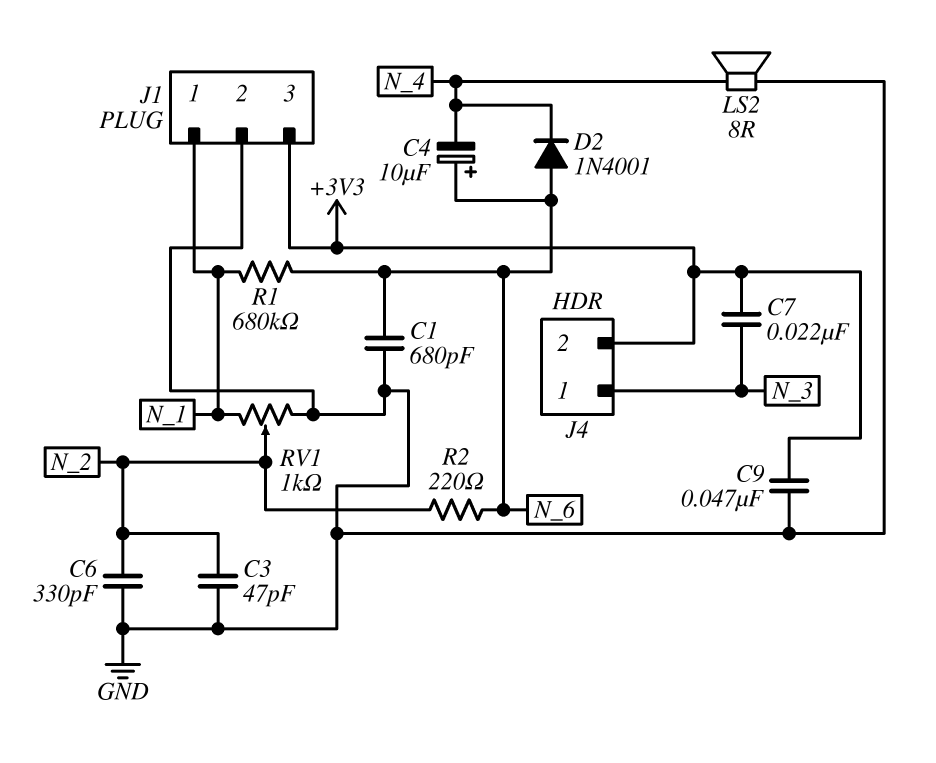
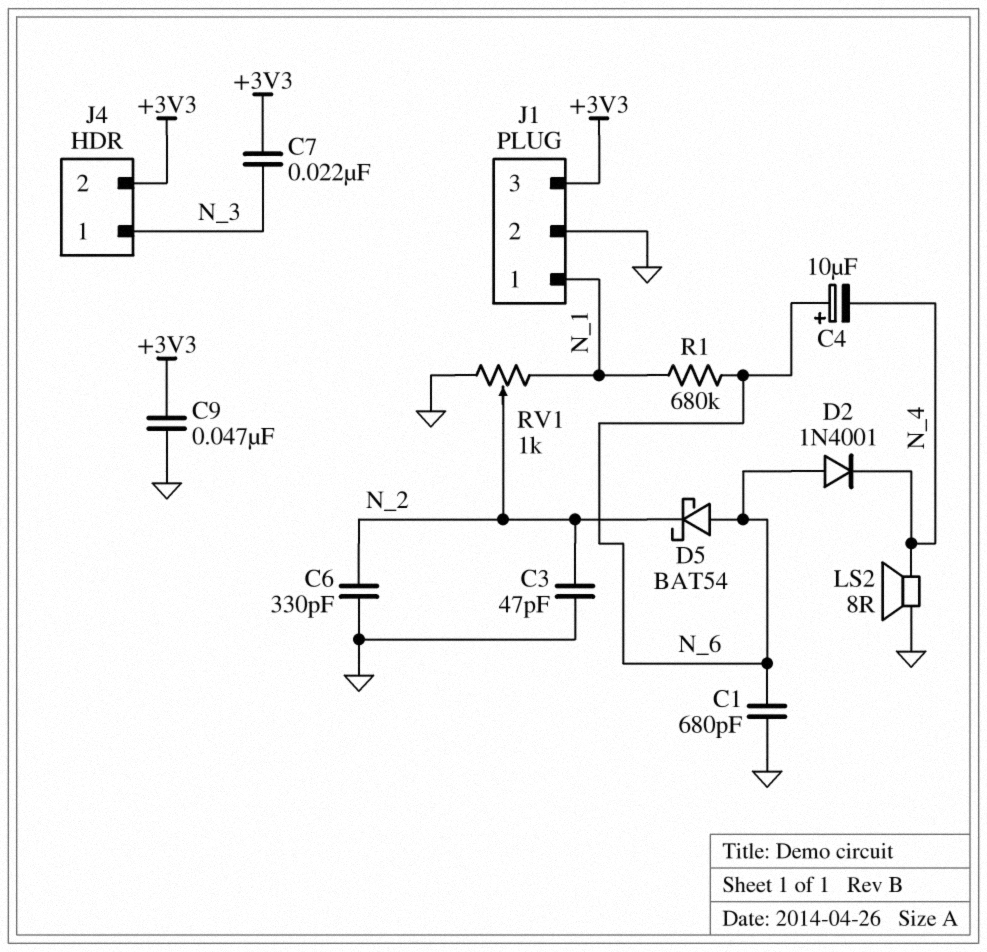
D5: none -> schottky BAT54 (A N_6, K N_2)
R2: 220 (N_2, N_6) -> none

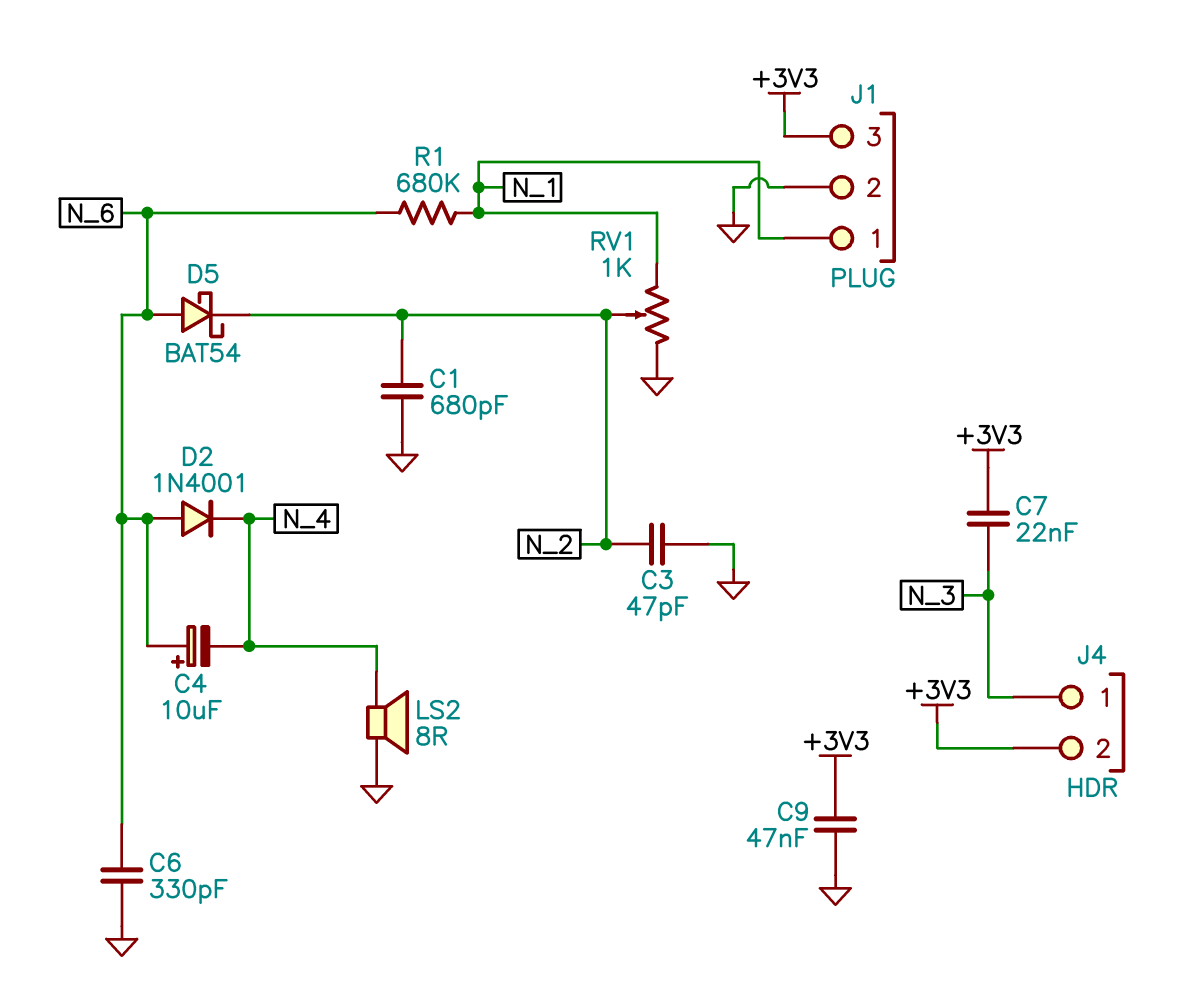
C1: 680pF (GND, N_6) -> 680pF (GND, N_2)
C6: 330pF (GND, N_2) -> 330pF (GND, N_6)

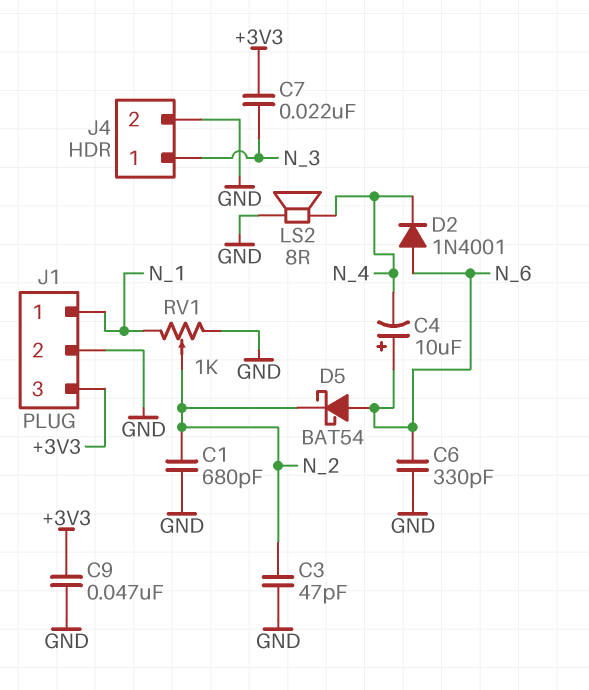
J4 pin 2: +3V3 -> GND
R1: 680k (N_1, N_6) -> none

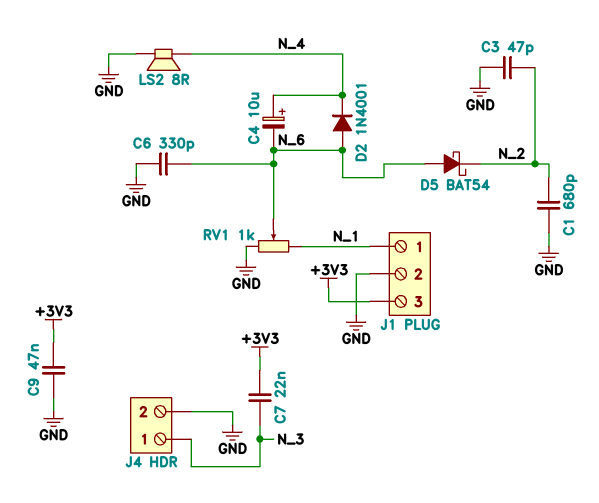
C4: 10uF (plus N_6, minus N_4) -> 10uF (plus N_4, minus N_6)
RV1: 1k (GND, N_1, wiper N_2) -> 1k (GND, N_1, wiper N_6)

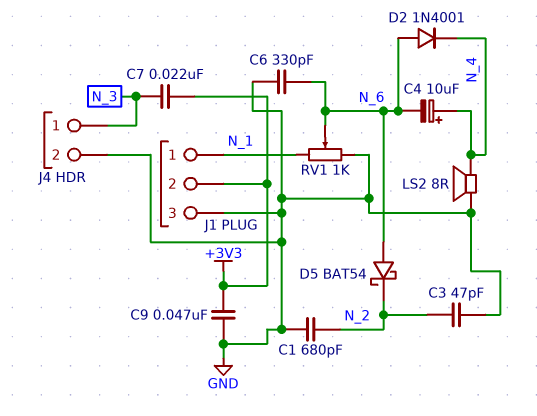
J1 pin 2: GND -> +3V3
J1 pin 3: +3V3 -> GND

